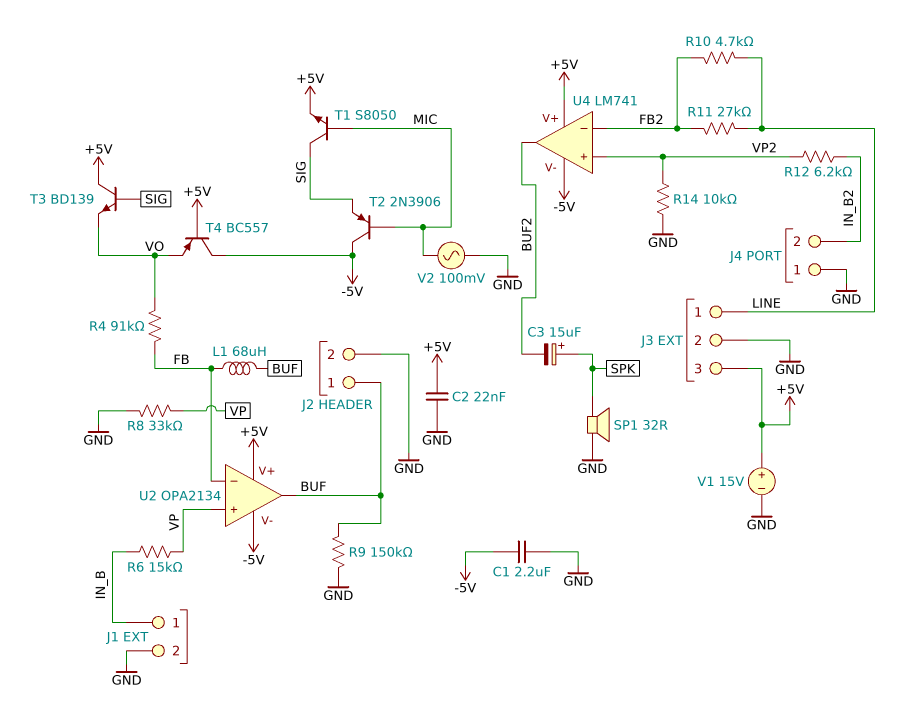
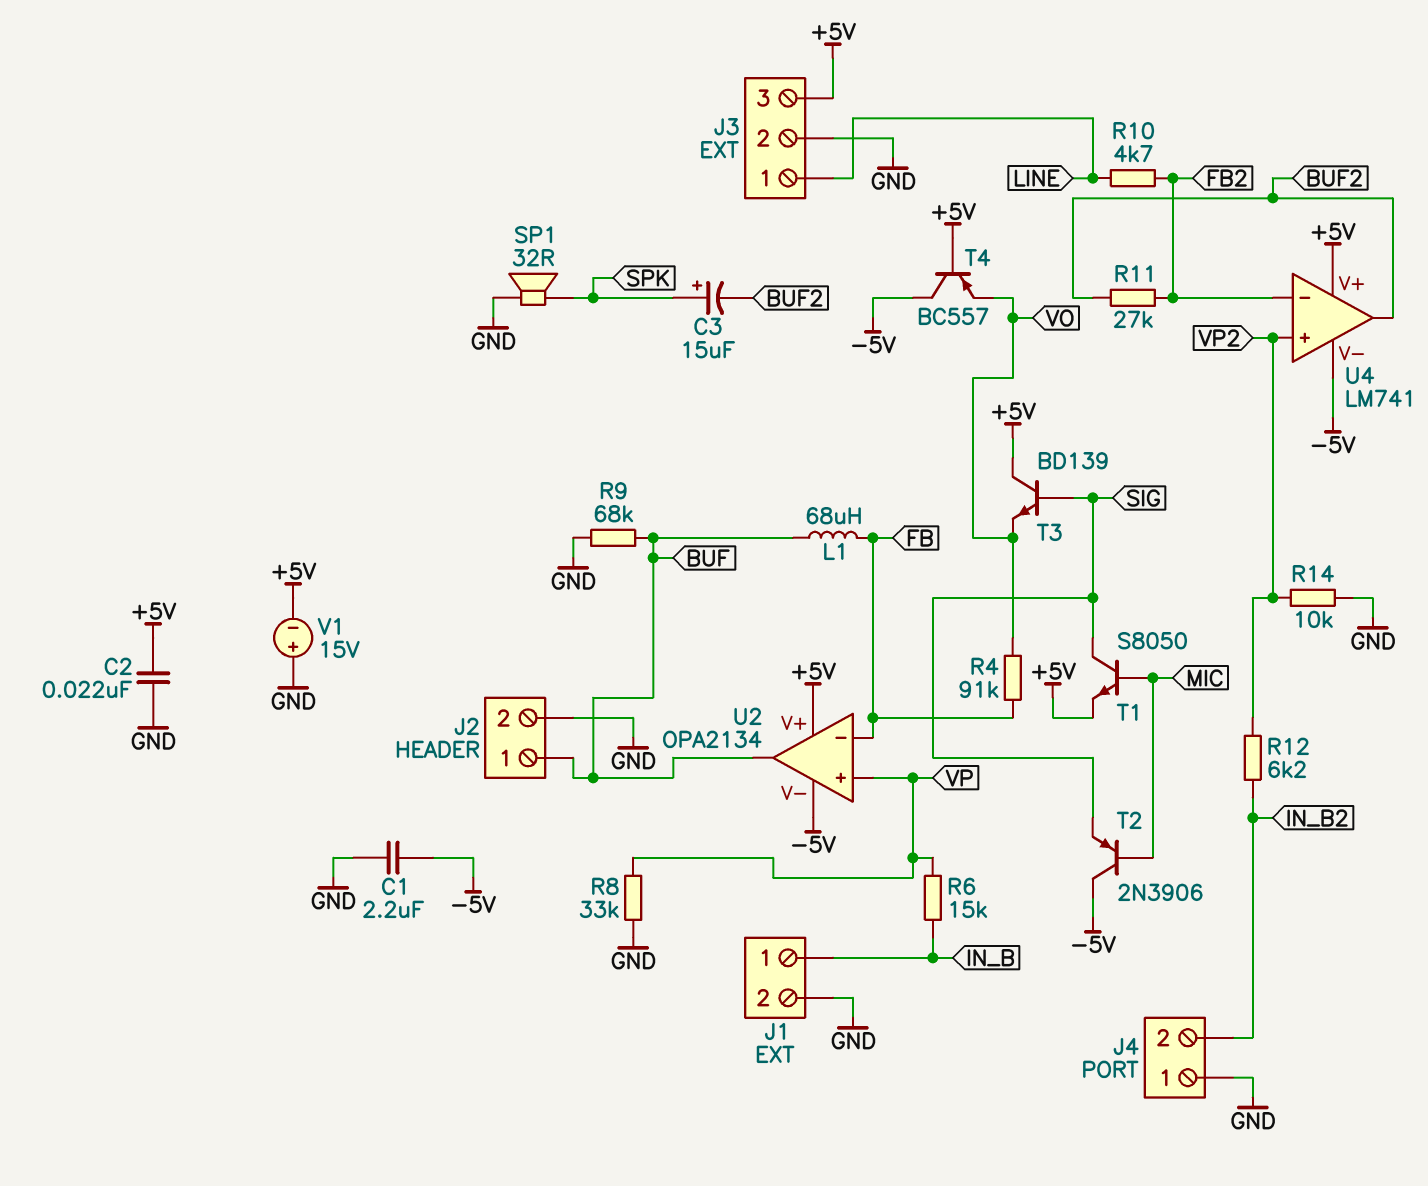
R9: 150k (BUF, GND) -> 68k (BUF, GND)
R11: 27k (FB2, LINE) -> 27k (BUF2, FB2)
V1: 15V (plus +5V, minus GND) -> 15V (plus GND, minus +5V)
V2: AC 100mV (GND, MIC) -> none

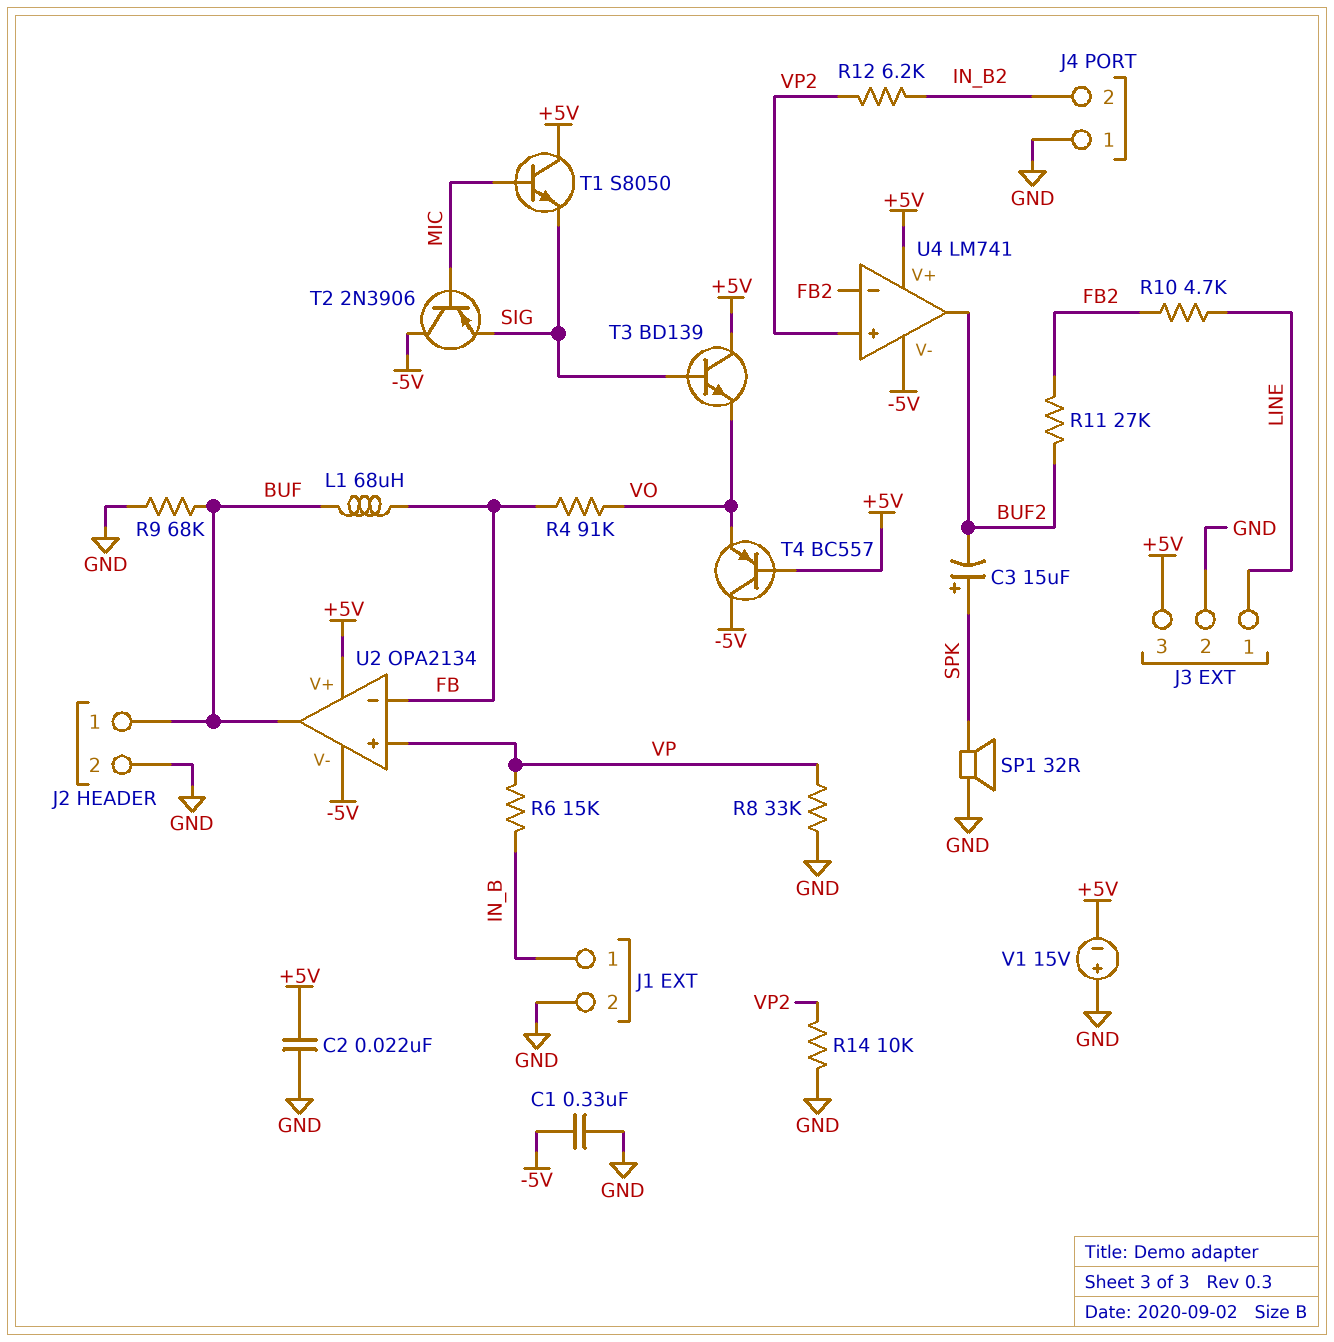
C1: 2.2uF (-5V, GND) -> 330nF (-5V, GND)
T1: NPN S8050 (B MIC, C SIG, E +5V) -> NPN S8050 (B MIC, C +5V, E SIG)

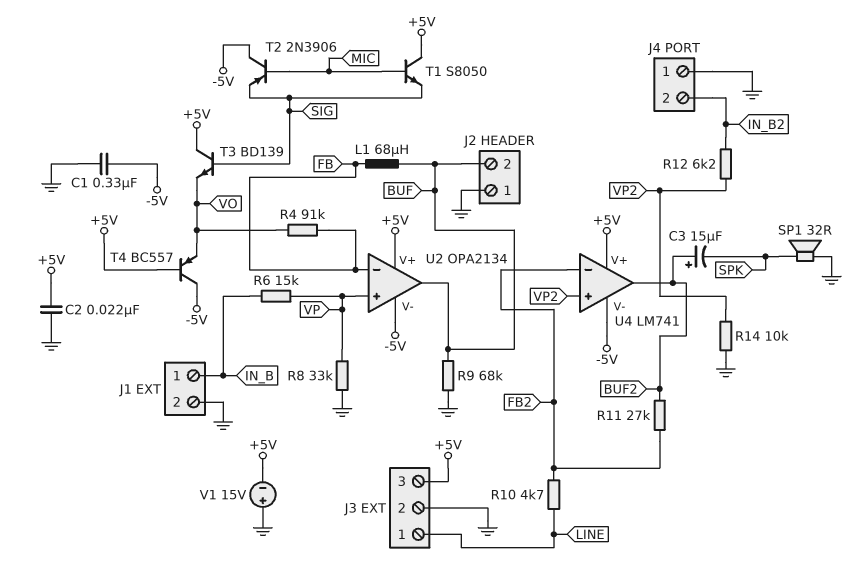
C3: 15uF (plus SPK, minus BUF2) -> 15uF (plus BUF2, minus SPK)
J2 pin 1: BUF -> GND
J2 pin 2: GND -> BUF

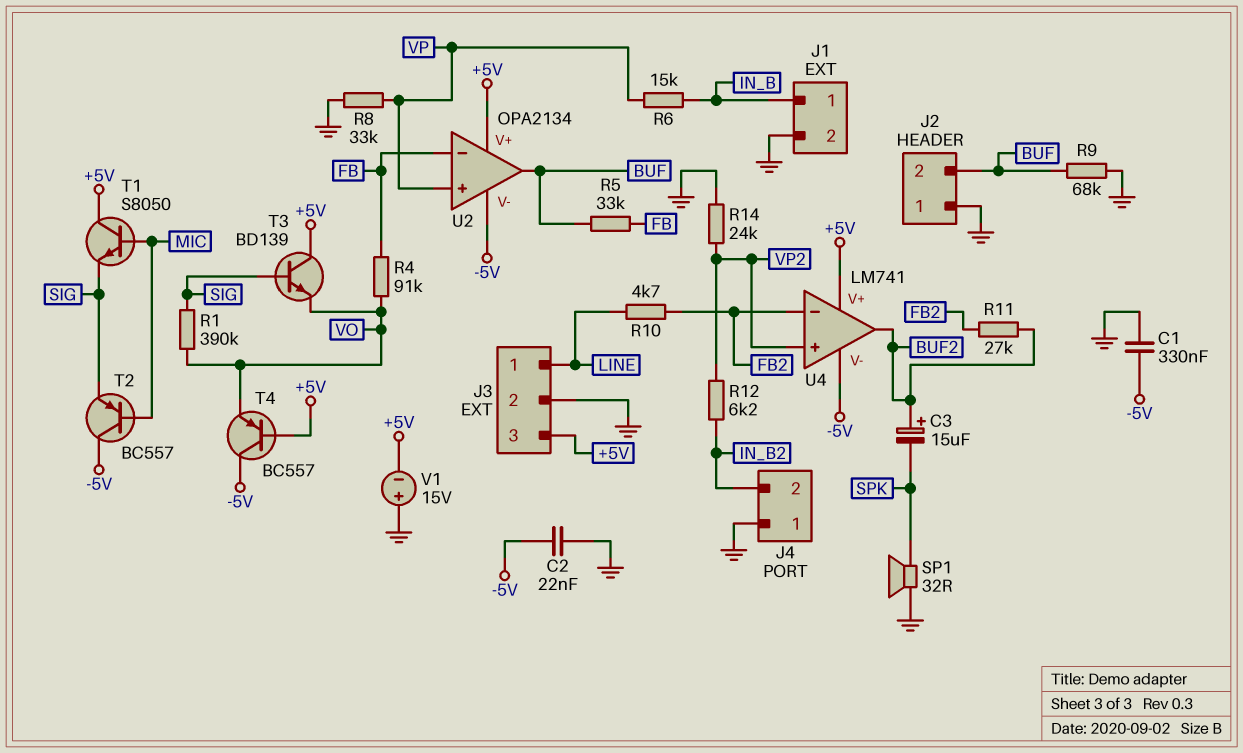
C2: 22nF (+5V, GND) -> 22nF (-5V, GND)
L1: 68uH (BUF, FB) -> none
R1: none -> 390k (SIG, VO)
R5: none -> 33k (BUF, FB)
R14: 10k (GND, VP2) -> 24k (GND, VP2)
T2: PNP 2N3906 (B MIC, C -5V, E SIG) -> PNP BC557 (B MIC, C -5V, E SIG)

